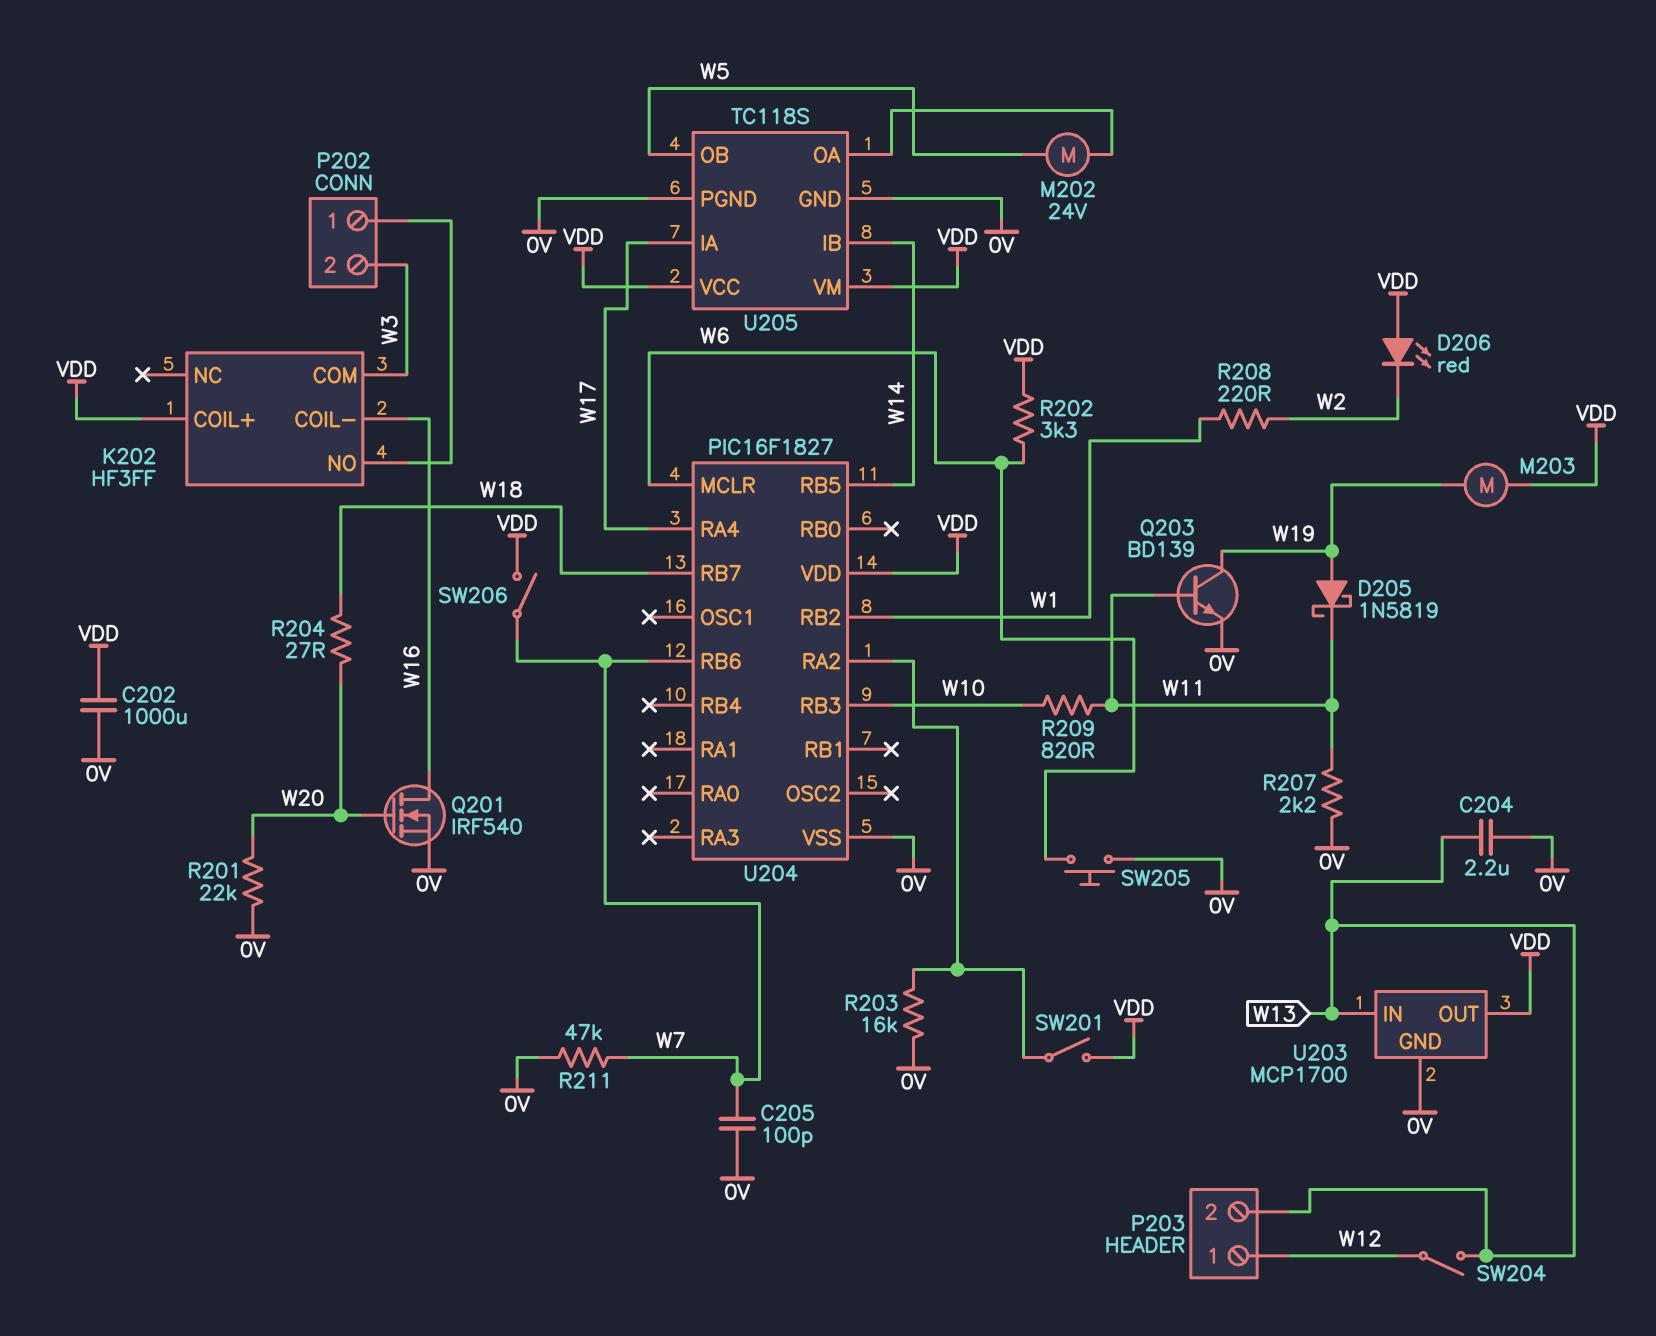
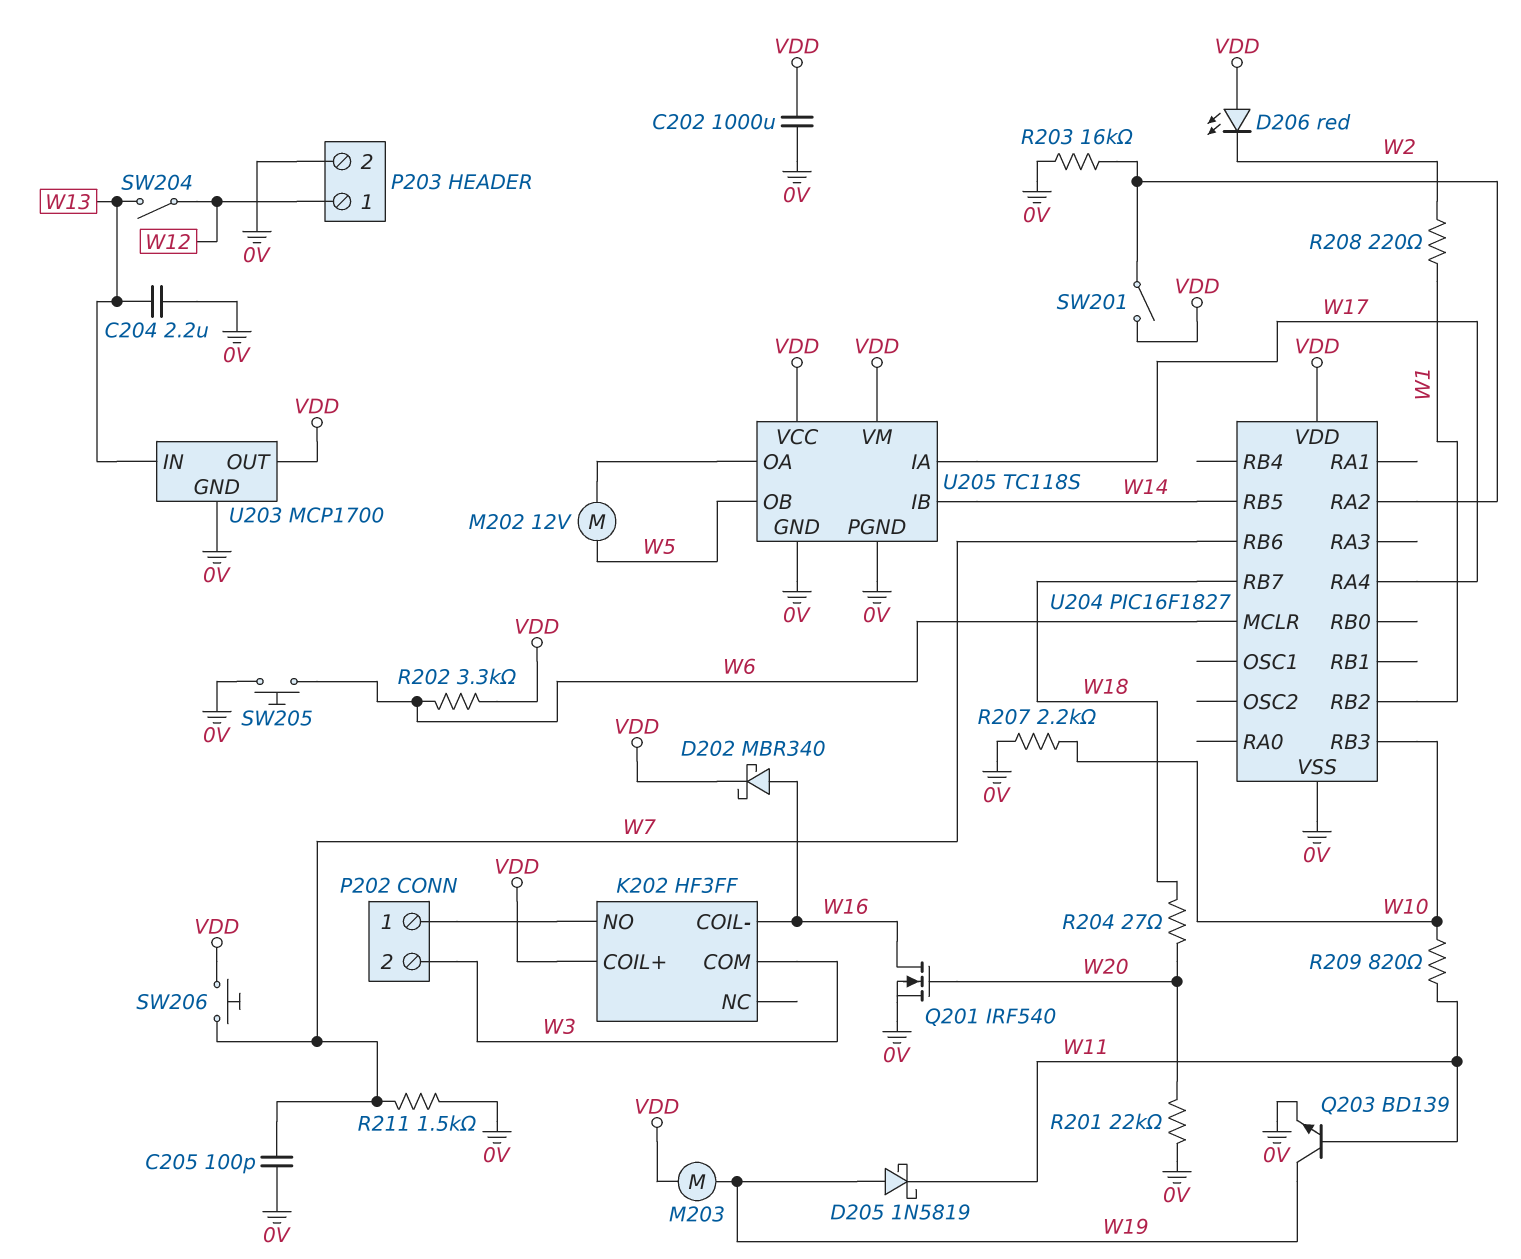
D202: none -> schottky MBR340 (A W16, K VDD)
M202: motor 24V (U205/OA, W5) -> motor 12V (U205/OA, W5)
P203 pin 2: W13 -> 0V
R207: 2.2k (0V, W11) -> 2.2k (0V, W10)
R211: 47k (0V, W7) -> 1.5k (0V, W7)
SW206: switch (VDD, W7) -> button (VDD, W7)

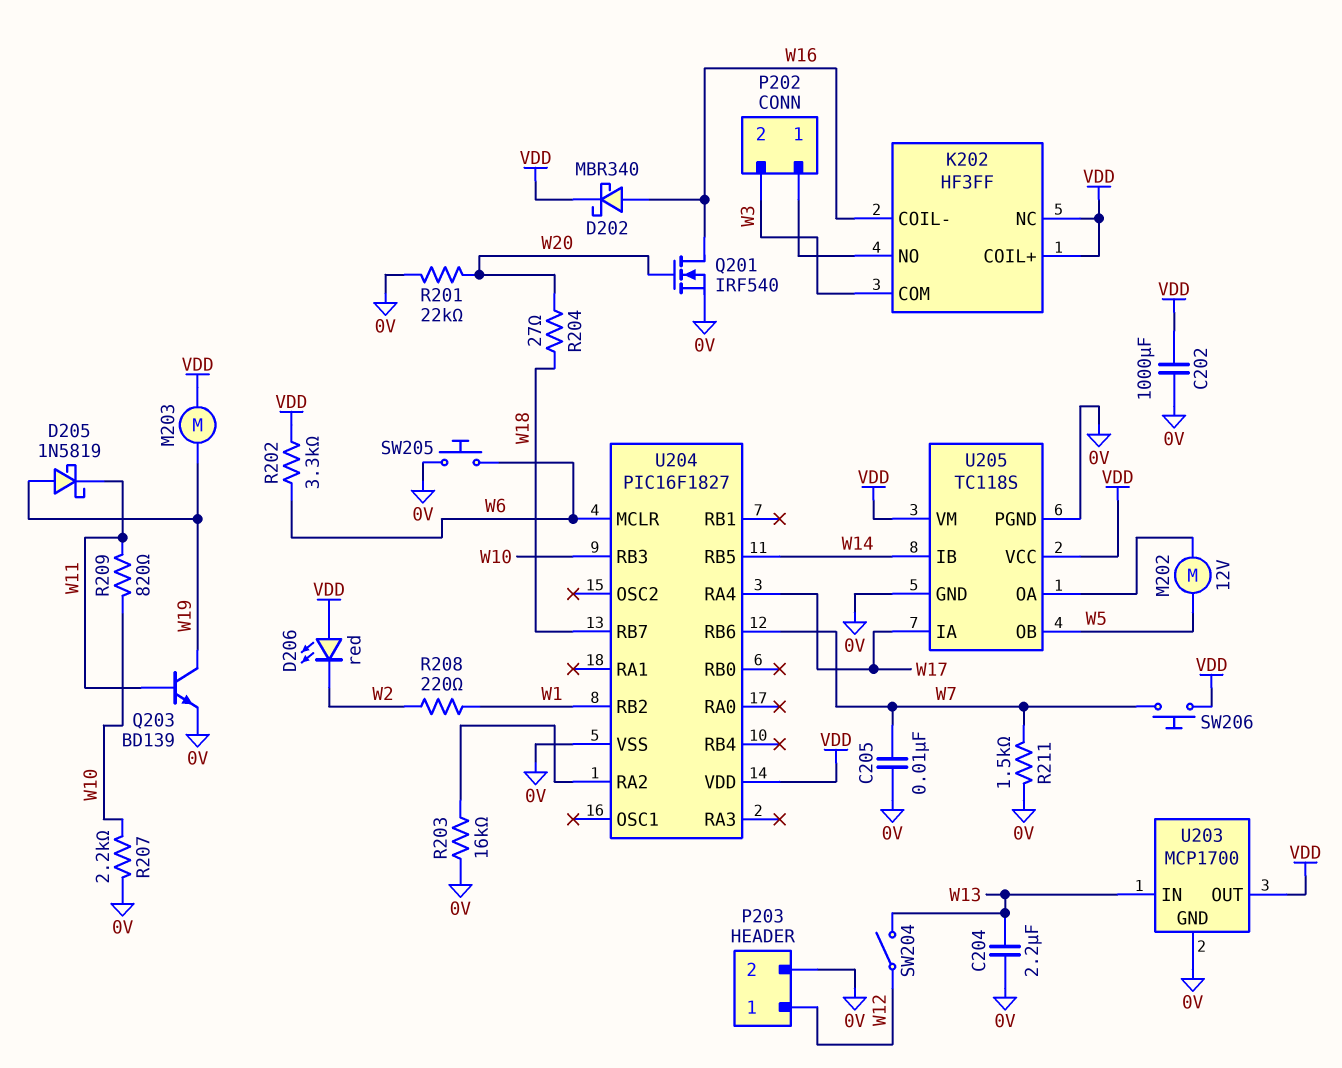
C205: 100pF (0V, W7) -> 10nF (0V, W7)
K202 pin NC: none -> VDD
SW201: switch (U204/RA2, VDD) -> none

